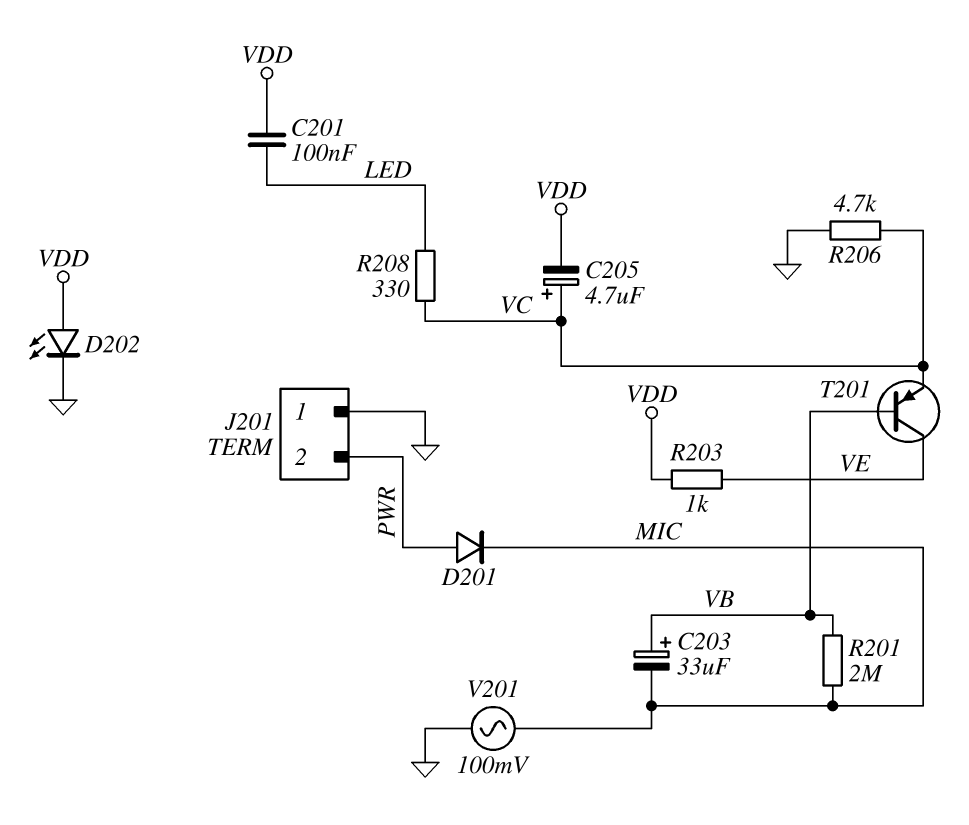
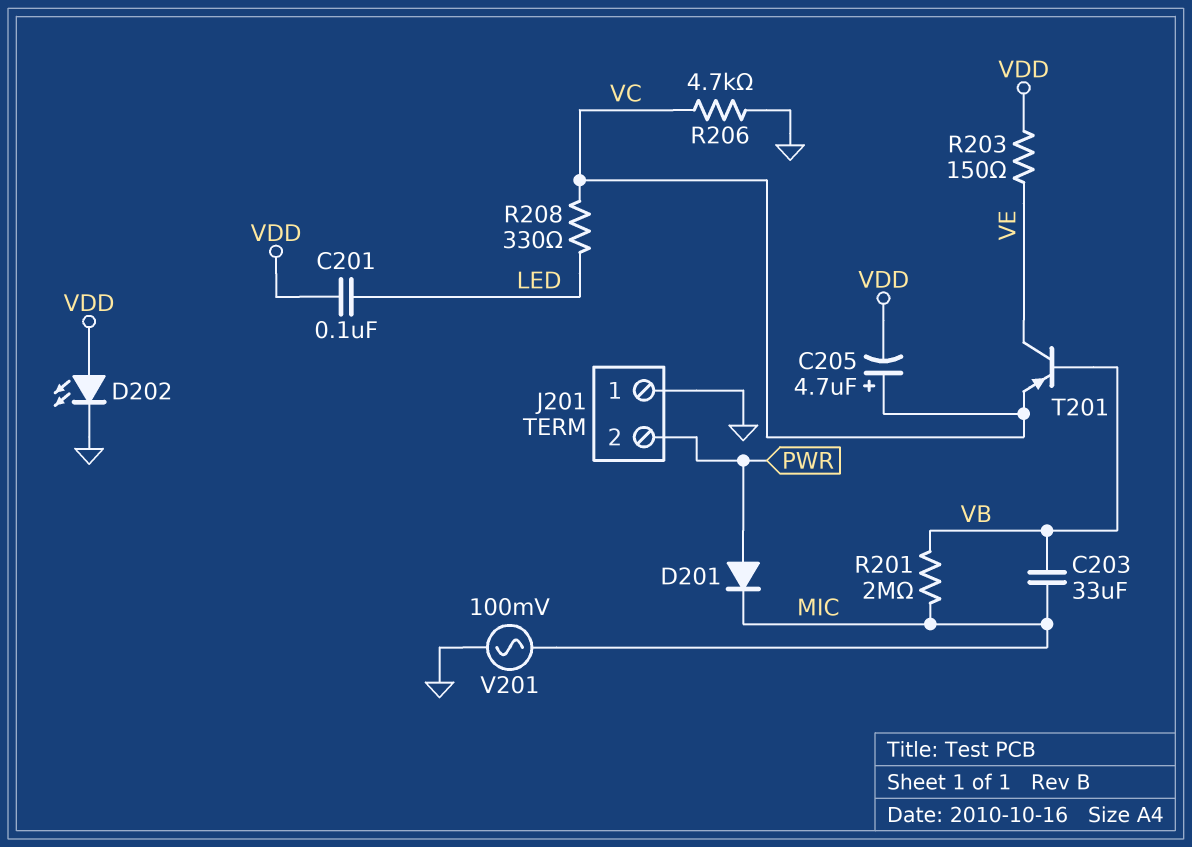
C203: 33uF (plus VB, minus MIC) -> 33uF (MIC, VB)
R203: 1k (VDD, VE) -> 150 (VDD, VE)

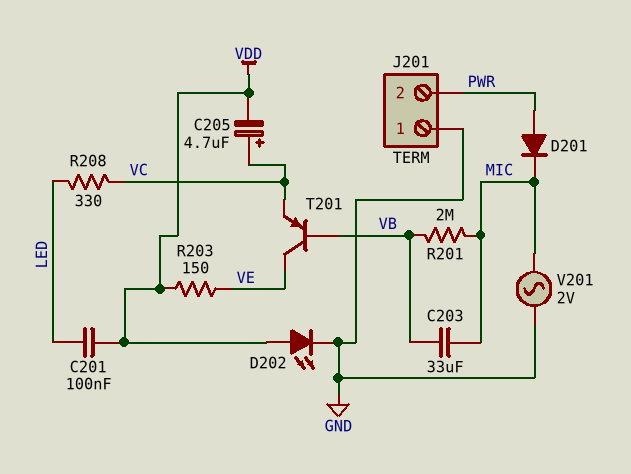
R206: 4.7k (GND, VC) -> none
V201: AC 100mV (GND, MIC) -> AC 2V (GND, MIC)

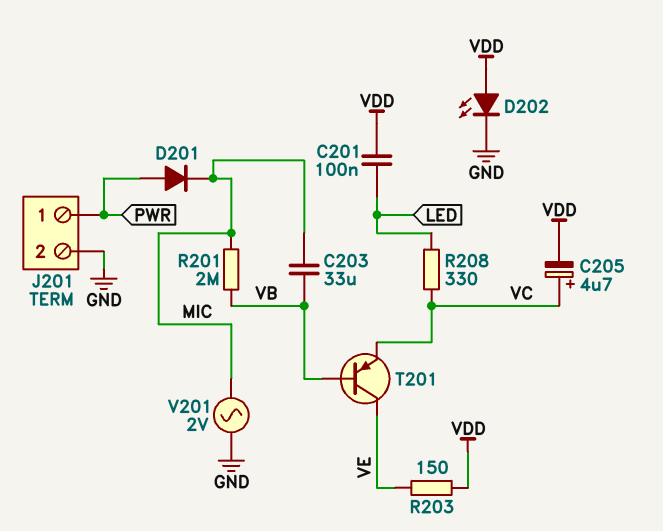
J201 pin 1: GND -> PWR
J201 pin 2: PWR -> GND

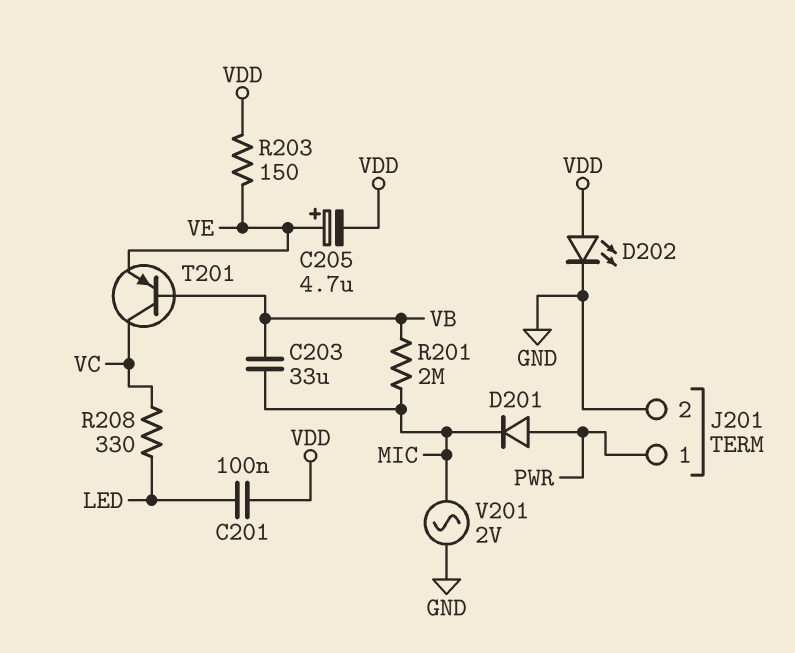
C205: 4.7uF (plus VC, minus VDD) -> 4.7uF (plus VE, minus VDD)
T201: PNP (B VB, C VE, E VC) -> PNP (B VB, C VC, E VE)

